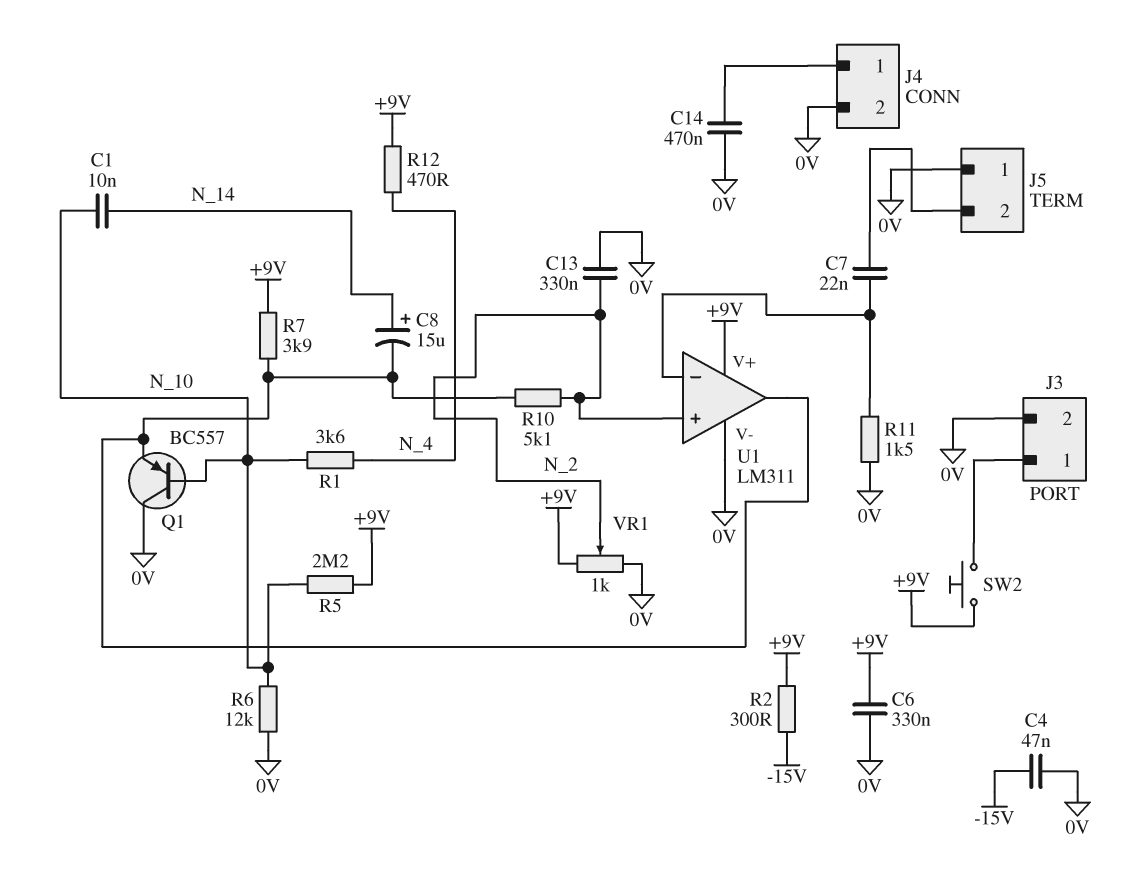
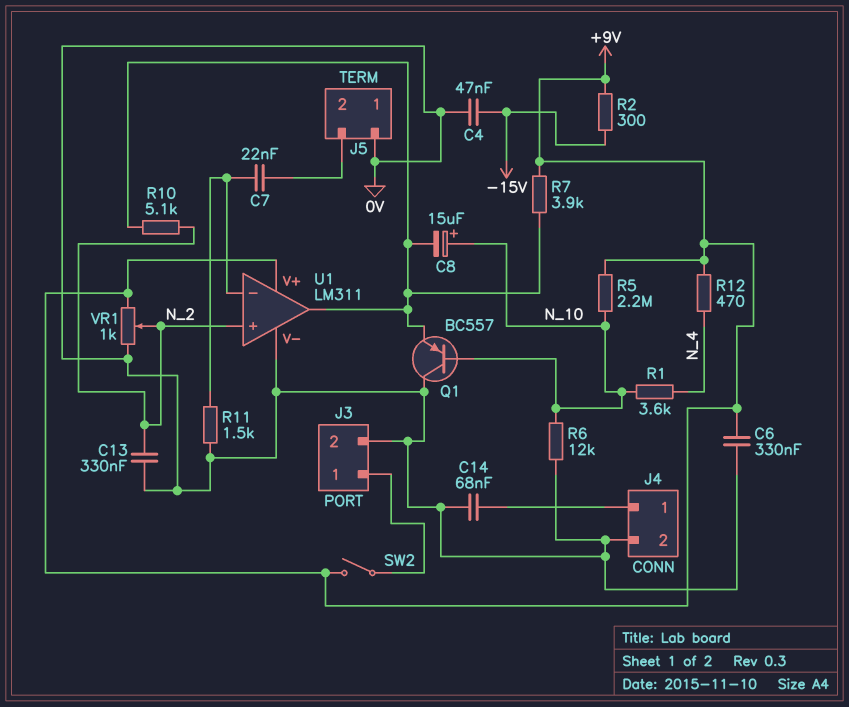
C1: 10nF (N_10, N_14) -> none
C8: 15uF (plus N_14, minus U1/out) -> 15uF (plus N_10, minus U1/out)
C14: 470nF (0V, J4/1) -> 68nF (0V, J4/1)
SW2: button (+9V, J3/1) -> switch (+9V, J3/1)

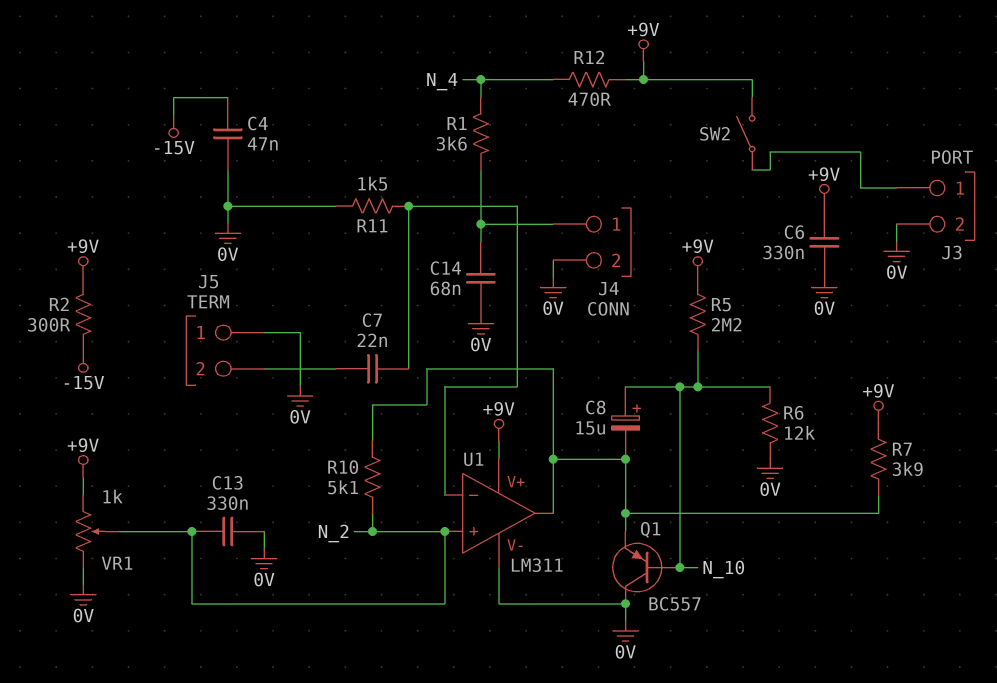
R1: 3.6k (N_4, N_10) -> 3.6k (J4/1, N_4)

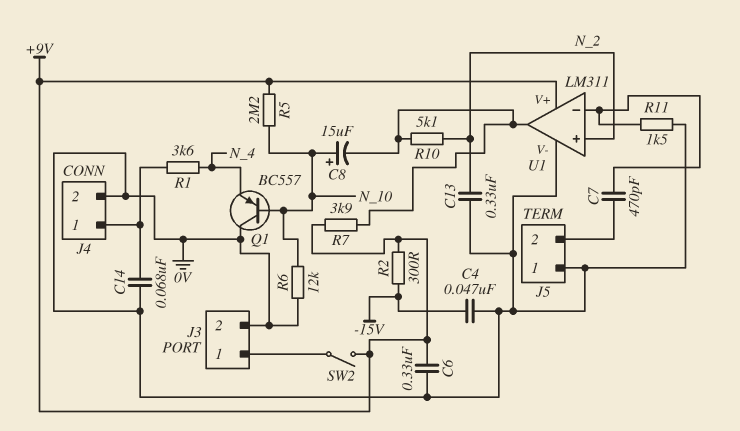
C7: 22nF (J5/2, U1/in-) -> 470pF (J5/2, U1/in-)
Q1: PNP BC557 (B N_10, C 0V, E U1/out) -> PNP BC557 (B N_10, C 0V, E N_4)
R12: 470 (+9V, N_4) -> none
VR1: 1k (+9V, 0V, wiper N_2) -> none

